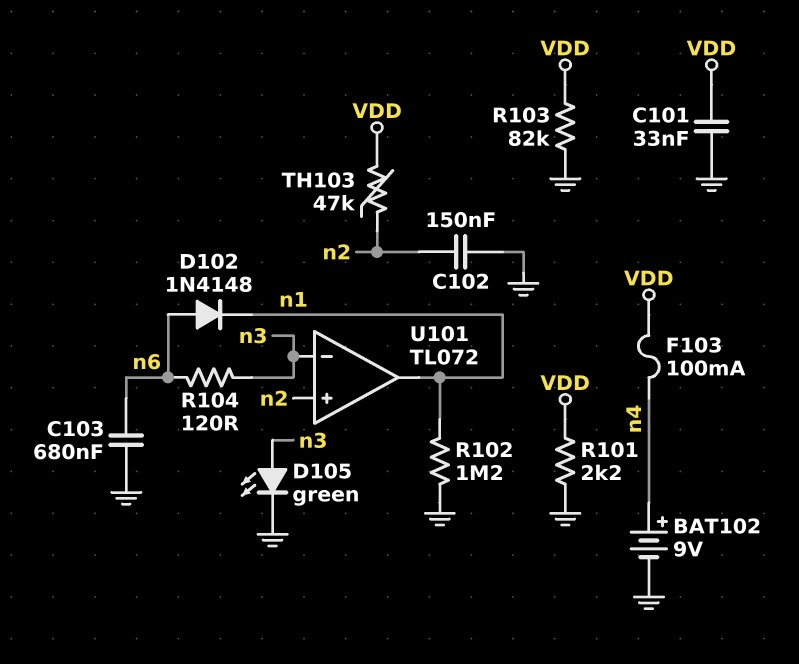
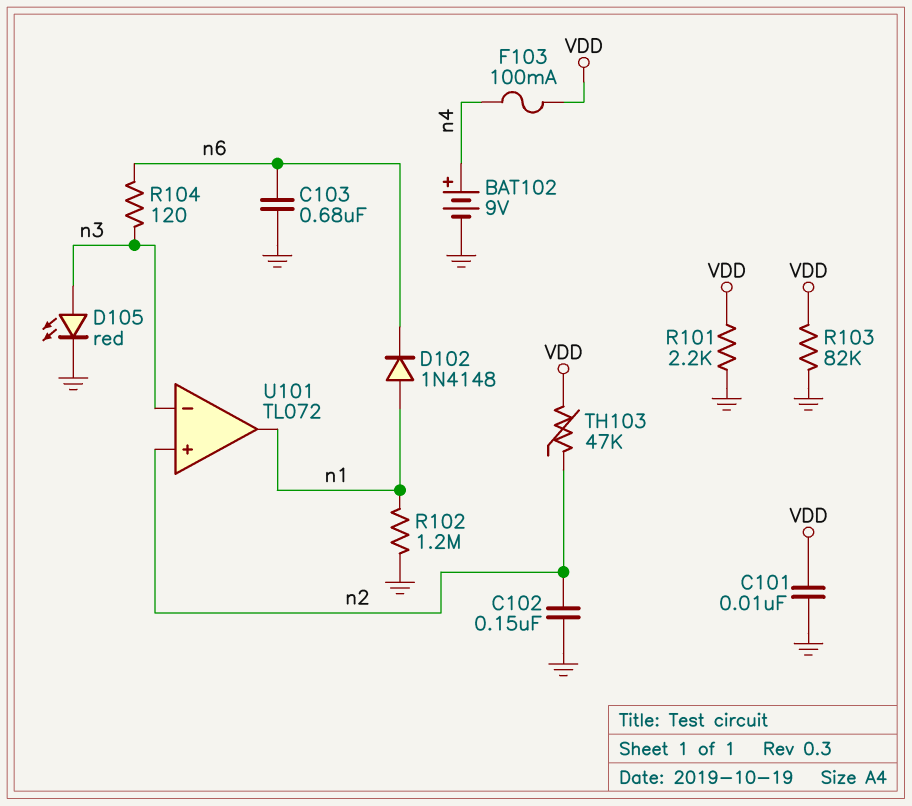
C101: 33nF (GND, VDD) -> 10nF (GND, VDD)
D102: diode 1N4148 (A n6, K n1) -> diode 1N4148 (A n1, K n6)
D105: LED green (A n3, K GND) -> LED red (A n3, K GND)

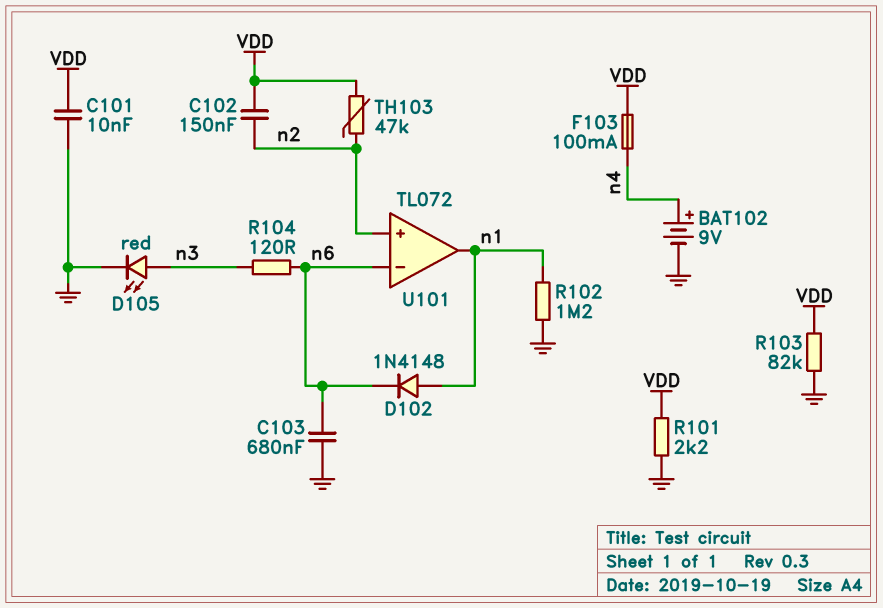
C102: 150nF (GND, n2) -> 150nF (VDD, n2)
U101 pin in-: n3 -> n6

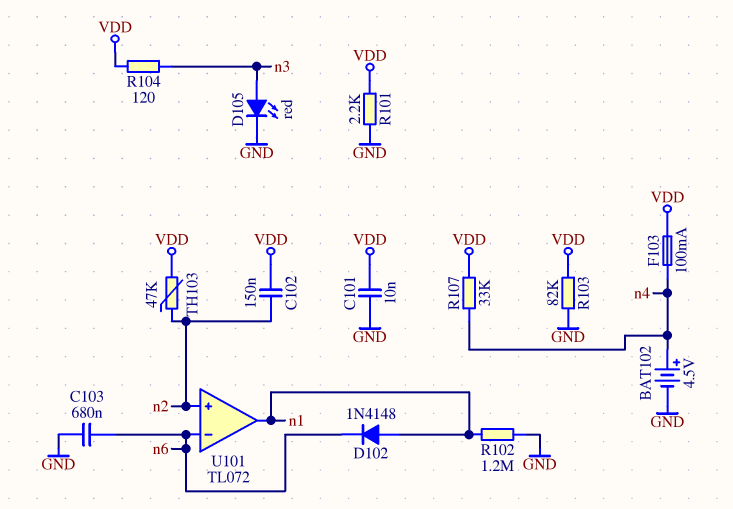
BAT102: 9V (plus n4, minus GND) -> 4.5V (plus n4, minus GND)
R104: 120 (n3, n6) -> 120 (VDD, n3)
R107: none -> 33k (VDD, n4)

